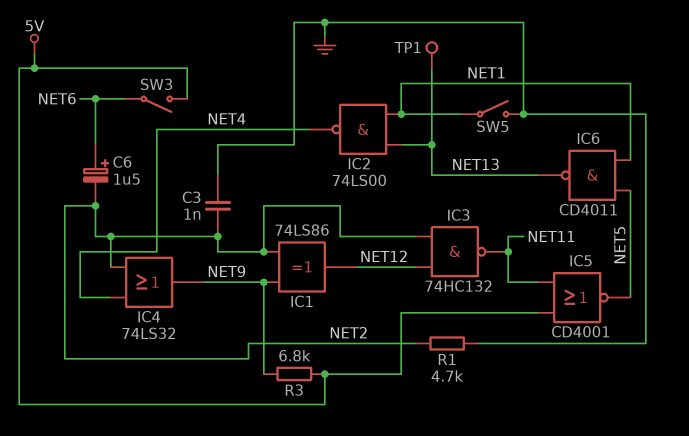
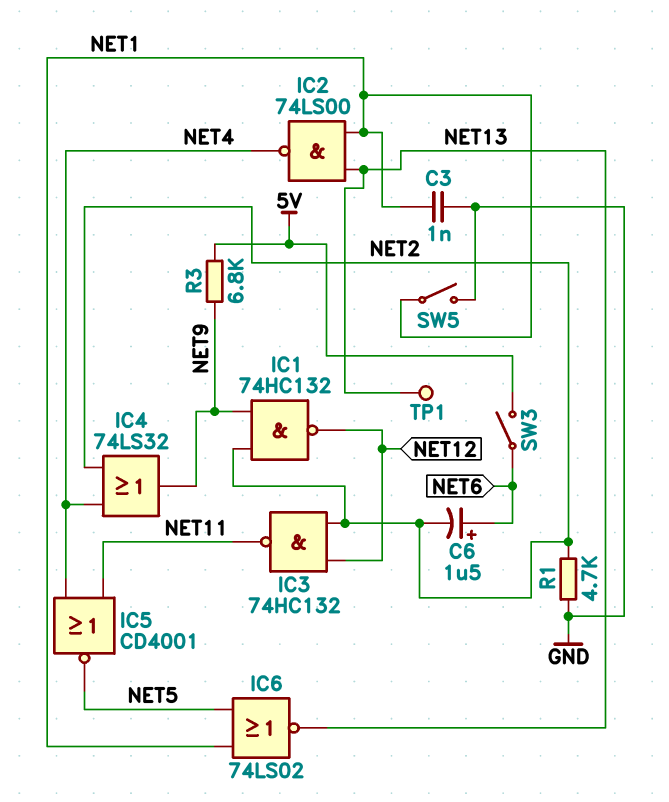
C3: 1nF (GND, NET2) -> 1nF (GND, NET1)
IC1: XOR 74LS86 (in NET2, in NET9, out NET12) -> NAND 74HC132 (in NET2, in NET9, out NET12)
IC5: NOR CD4001 (in 5V, in NET11, out NET5) -> NOR CD4001 (in NET4, in NET11, out NET5)
IC6: NAND CD4011 (in NET1, in NET5, out NET13) -> NOR 74LS02 (in NET1, in NET5, out NET13)

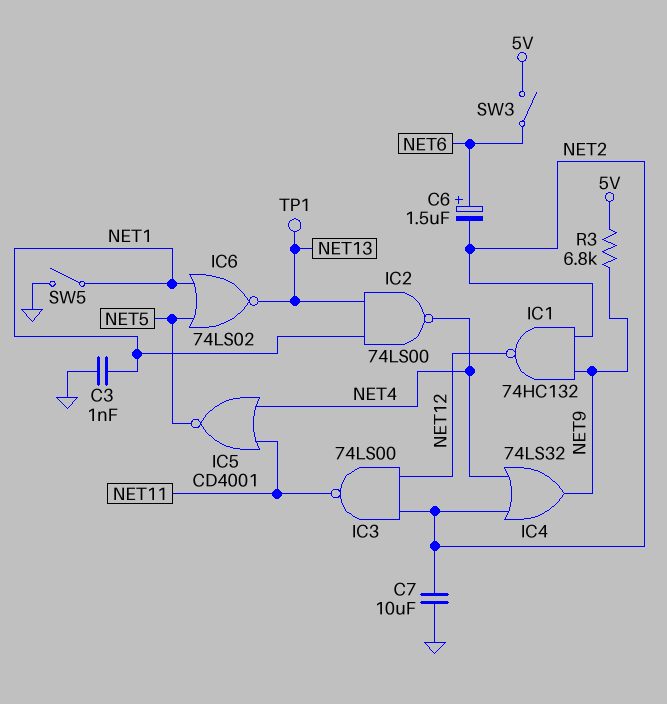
C7: none -> 10uF (GND, NET2)
IC3: NAND 74HC132 (in NET2, in NET12, out NET11) -> NAND 74LS00 (in NET2, in NET12, out NET11)
R1: 4.7k (GND, NET2) -> none

